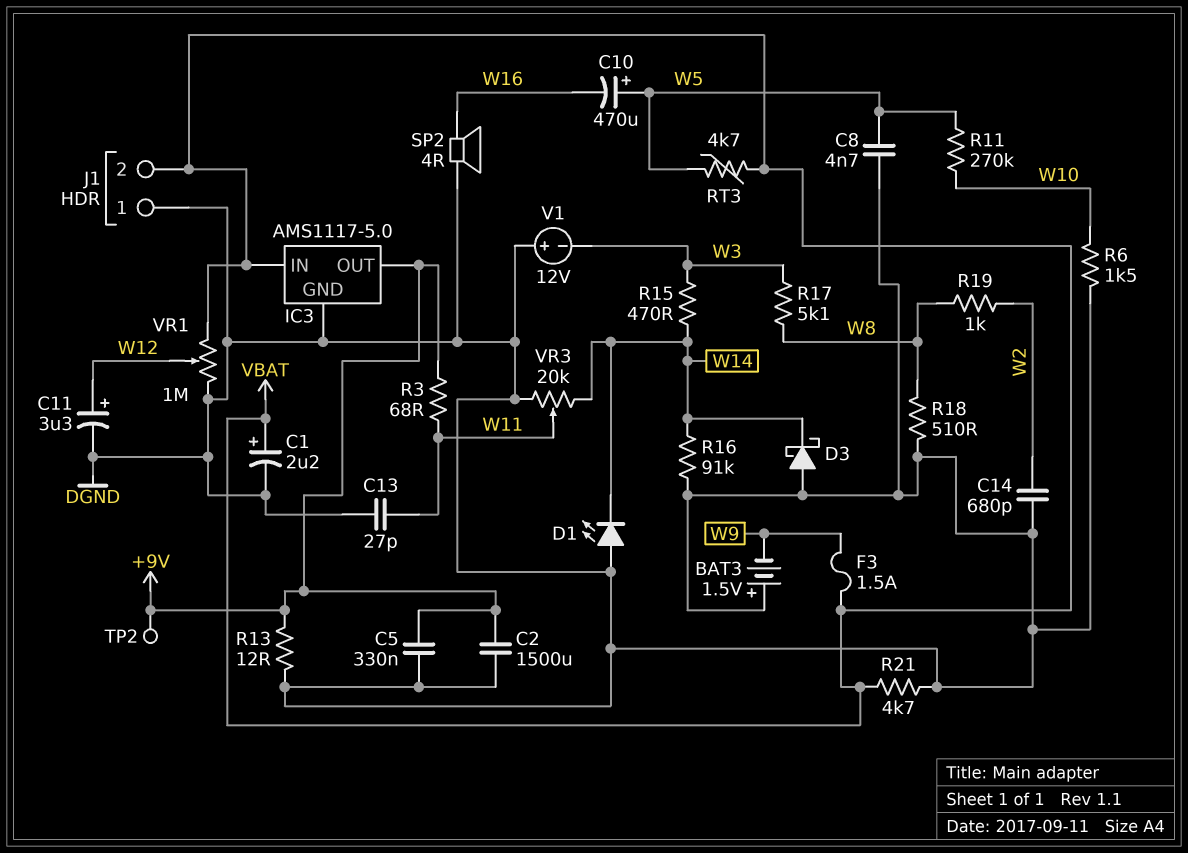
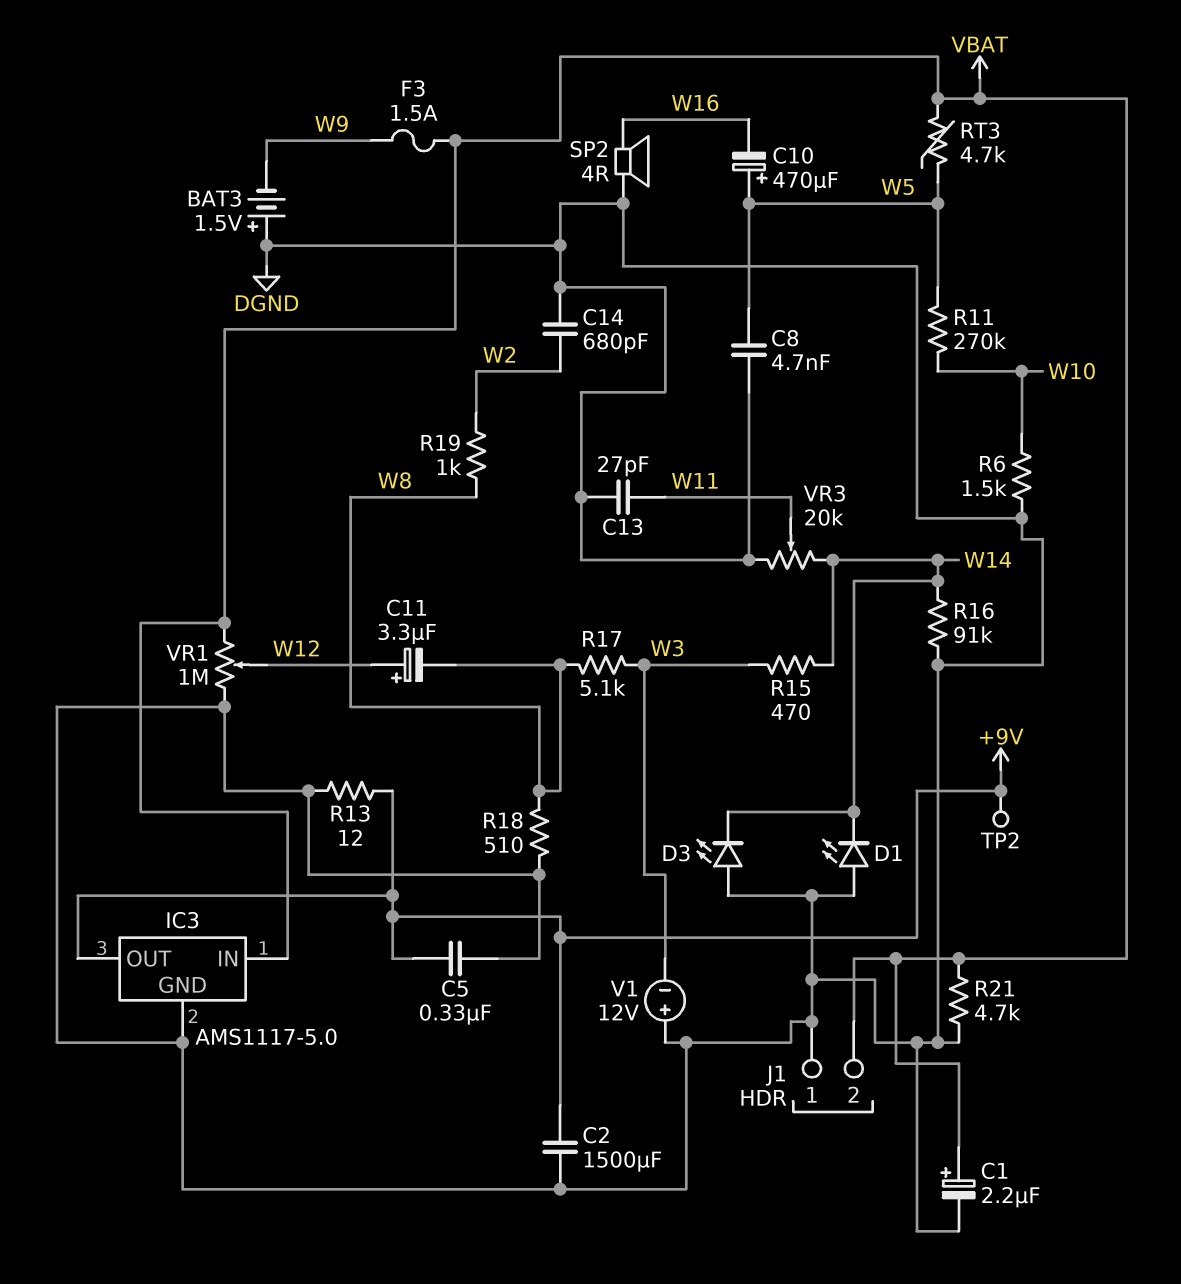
C11: 3.3uF (plus W12, minus DGND) -> 3.3uF (plus W12, minus W8)
D3: schottky (A DGND, K W14) -> LED (A DGND, K W14)
R3: 68 (+9V, W11) -> none

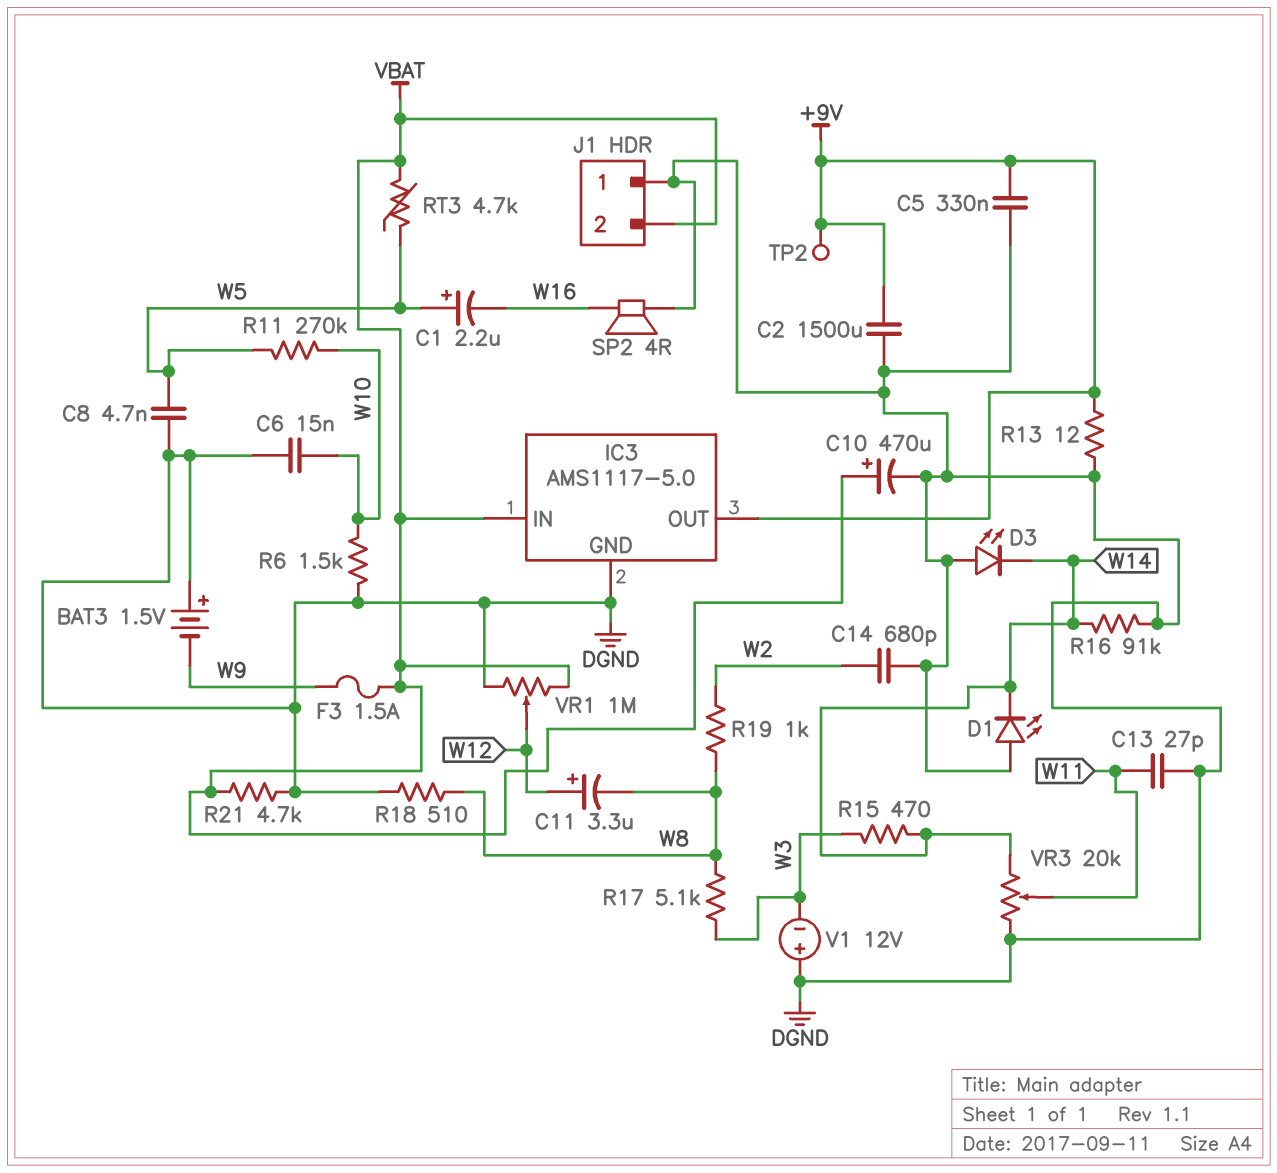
C1: 2.2uF (plus VBAT, minus DGND) -> 2.2uF (plus W5, minus W16)
C6: none -> 15nF (DGND, W10)
C10: 470uF (plus W5, minus W16) -> 470uF (plus VBAT, minus DGND)

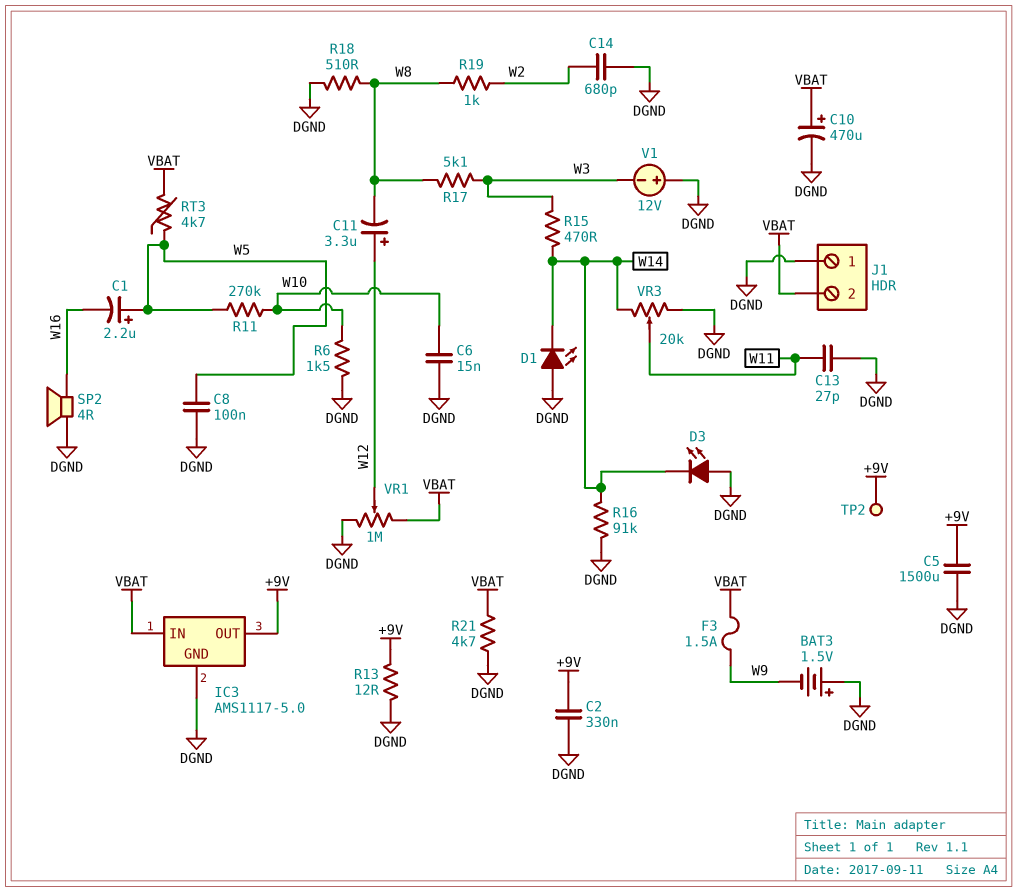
C2: 1500uF (+9V, DGND) -> 330nF (+9V, DGND)
C5: 330nF (+9V, DGND) -> 1500uF (+9V, DGND)
C8: 4.7nF (DGND, W5) -> 100nF (DGND, W5)

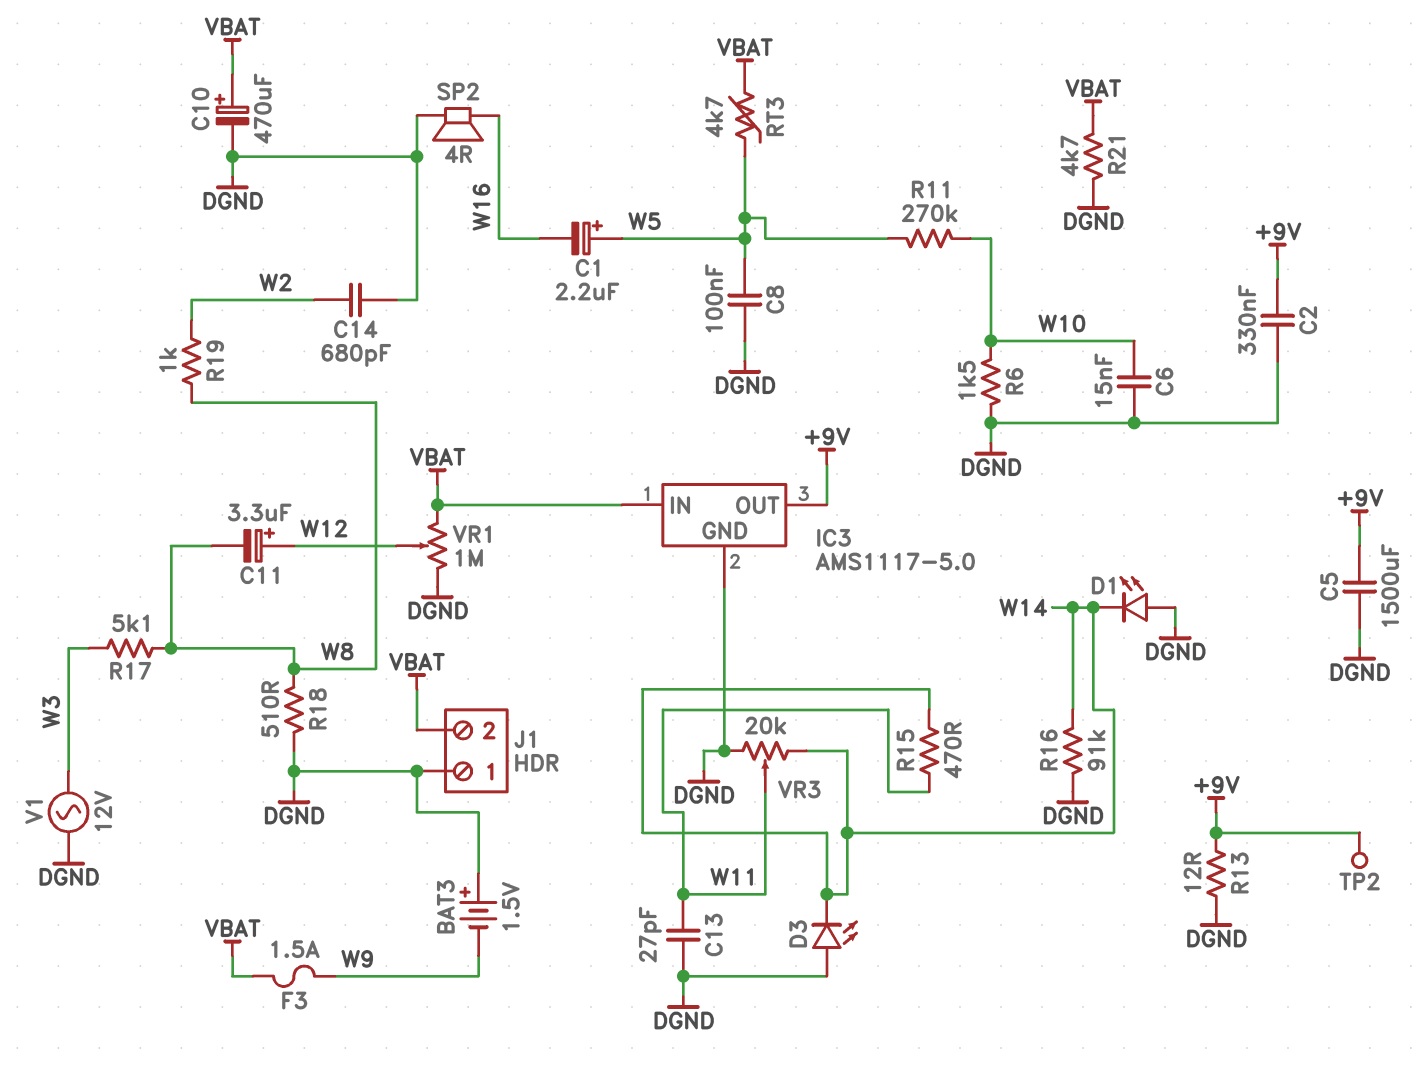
R15: 470 (W3, W14) -> 470 (W11, W14)
V1: 12V (plus DGND, minus W3) -> AC 12V (DGND, W3)

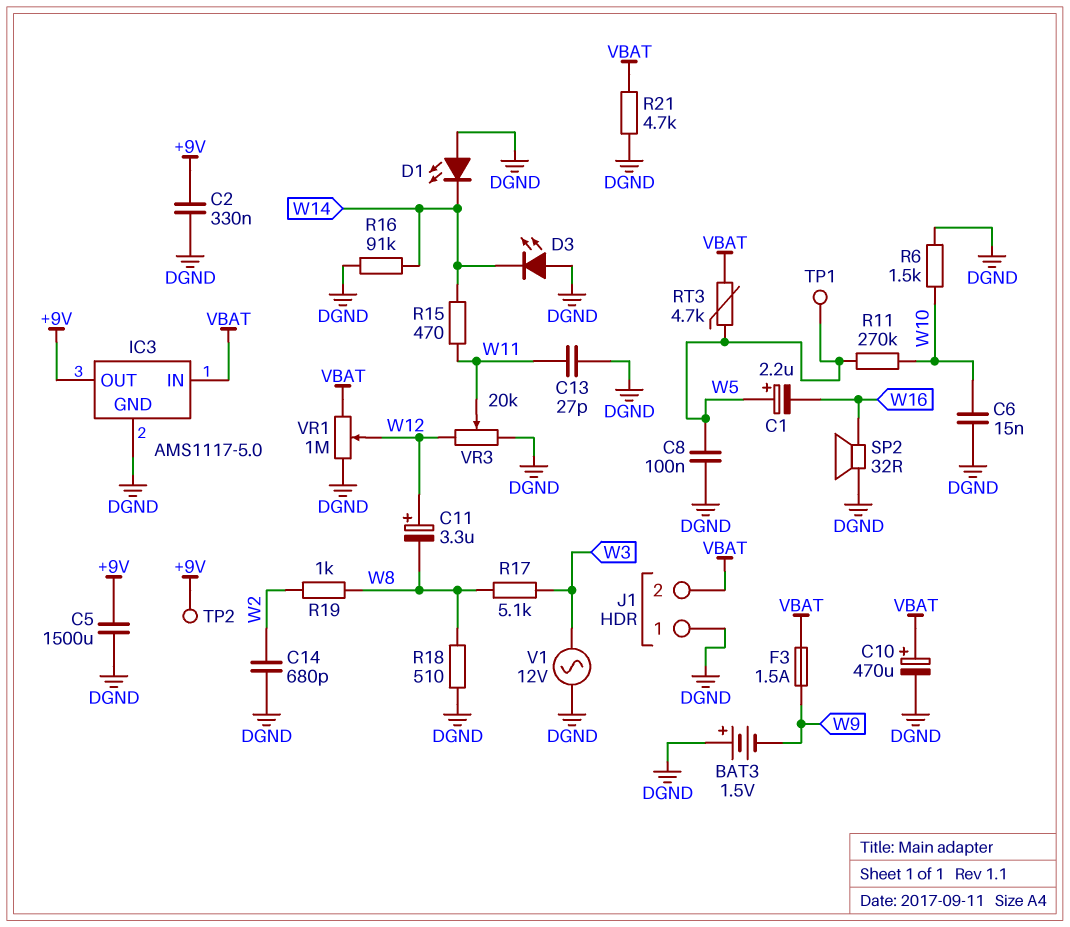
R13: 12 (+9V, DGND) -> none
SP2: speaker 4R (DGND, W16) -> speaker 32R (DGND, W16)
TP1: none -> test point (W5)
VR3: 20k (DGND, W14, wiper W11) -> 20k (DGND, W12, wiper W11)

